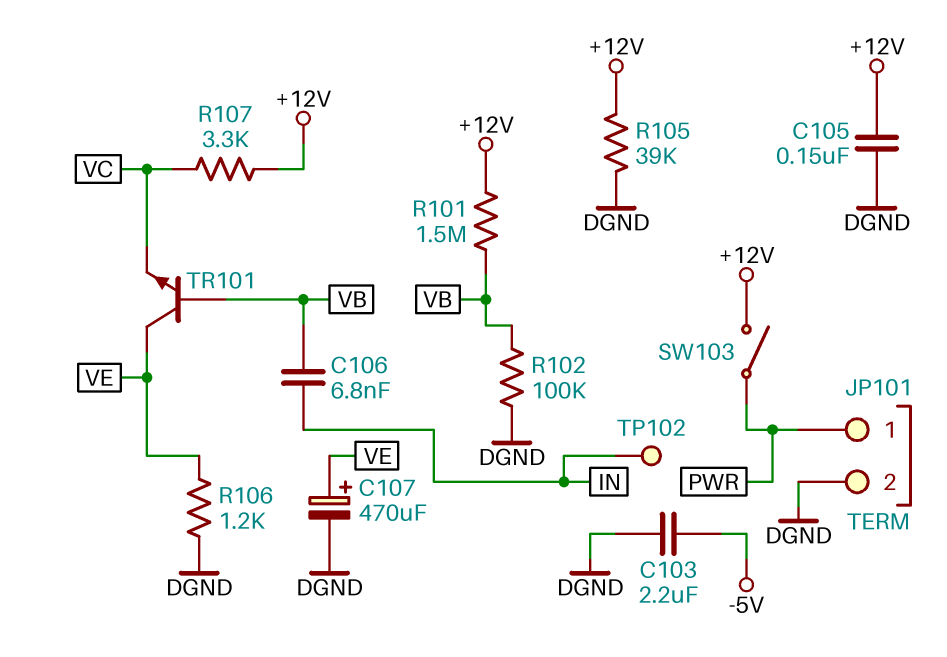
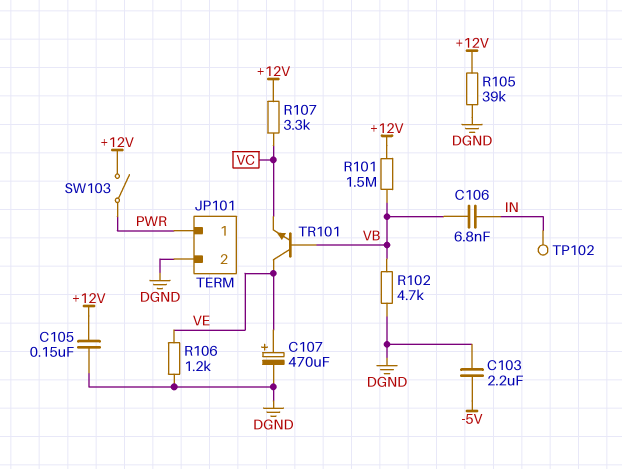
R102: 100k (DGND, VB) -> 4.7k (DGND, VB)

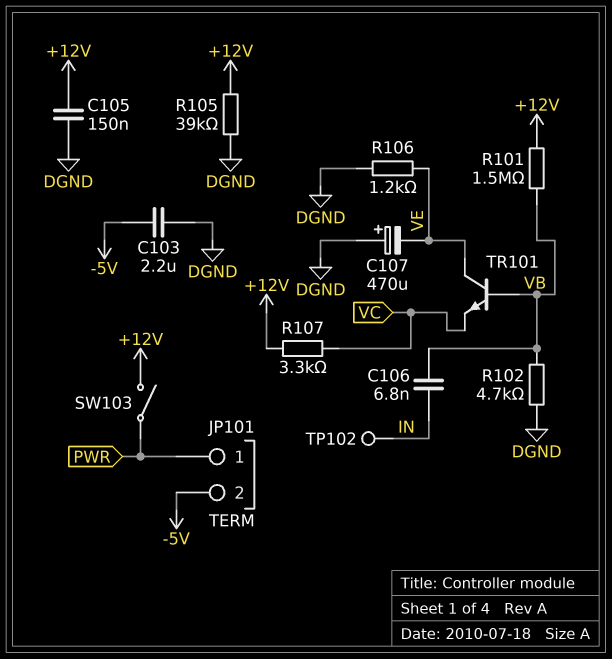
C107: 470uF (plus VE, minus DGND) -> 470uF (plus DGND, minus VE)
JP101 pin 2: DGND -> -5V

